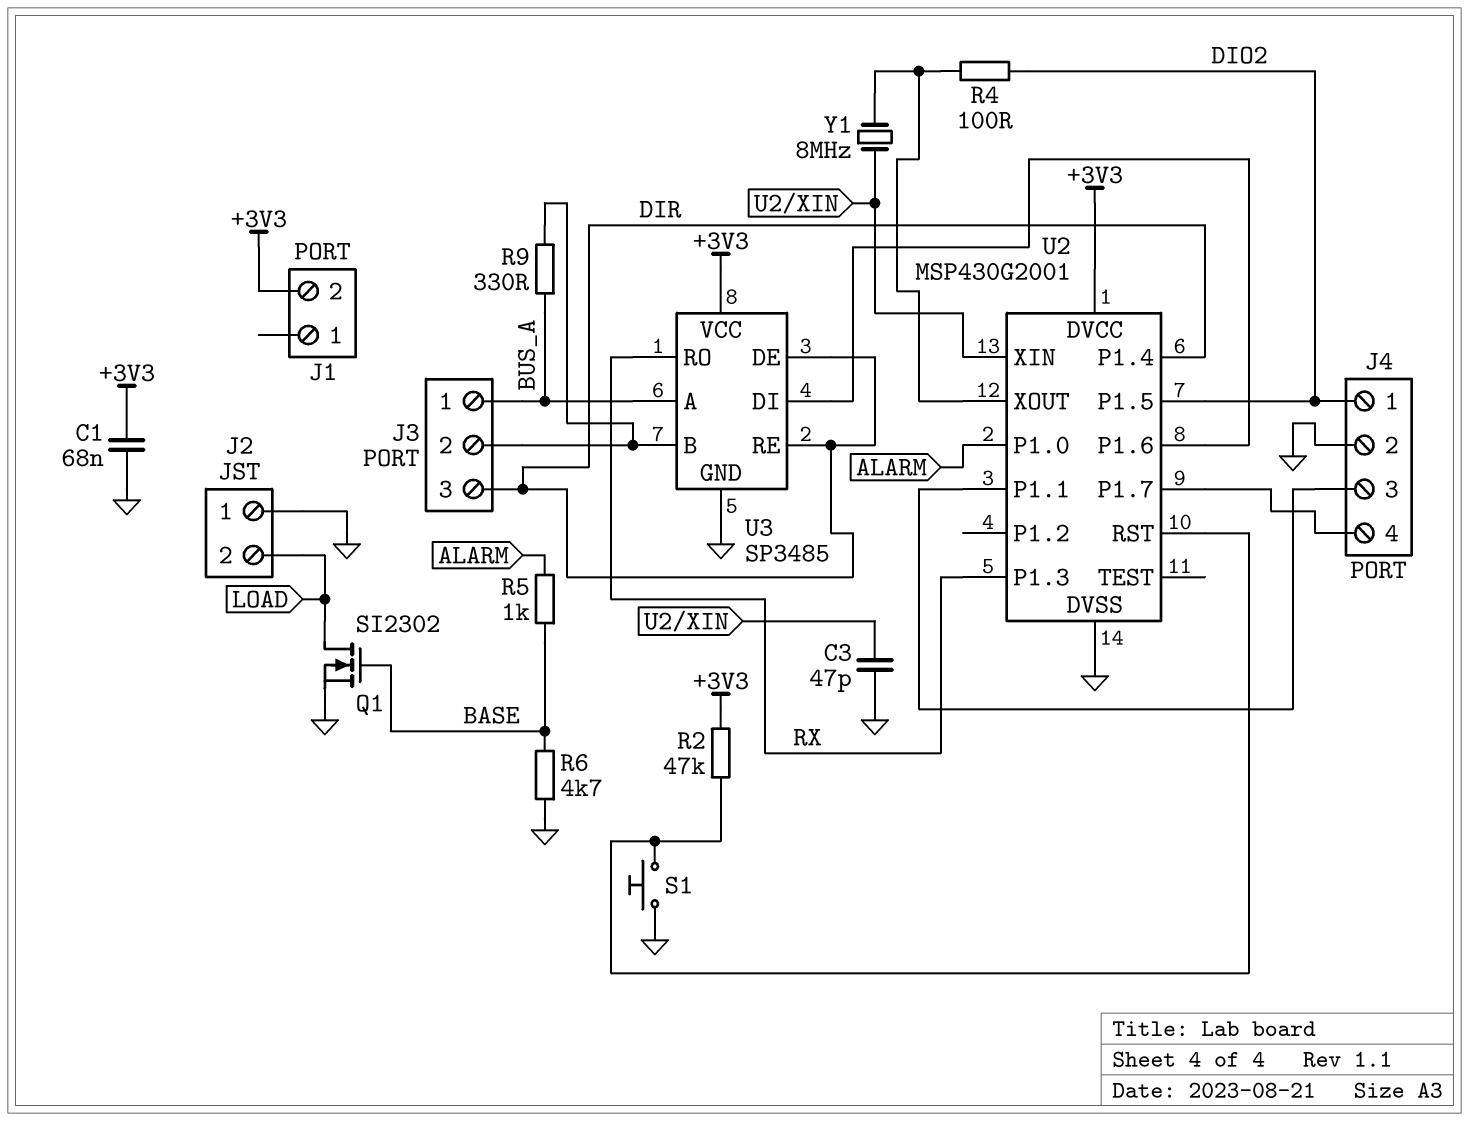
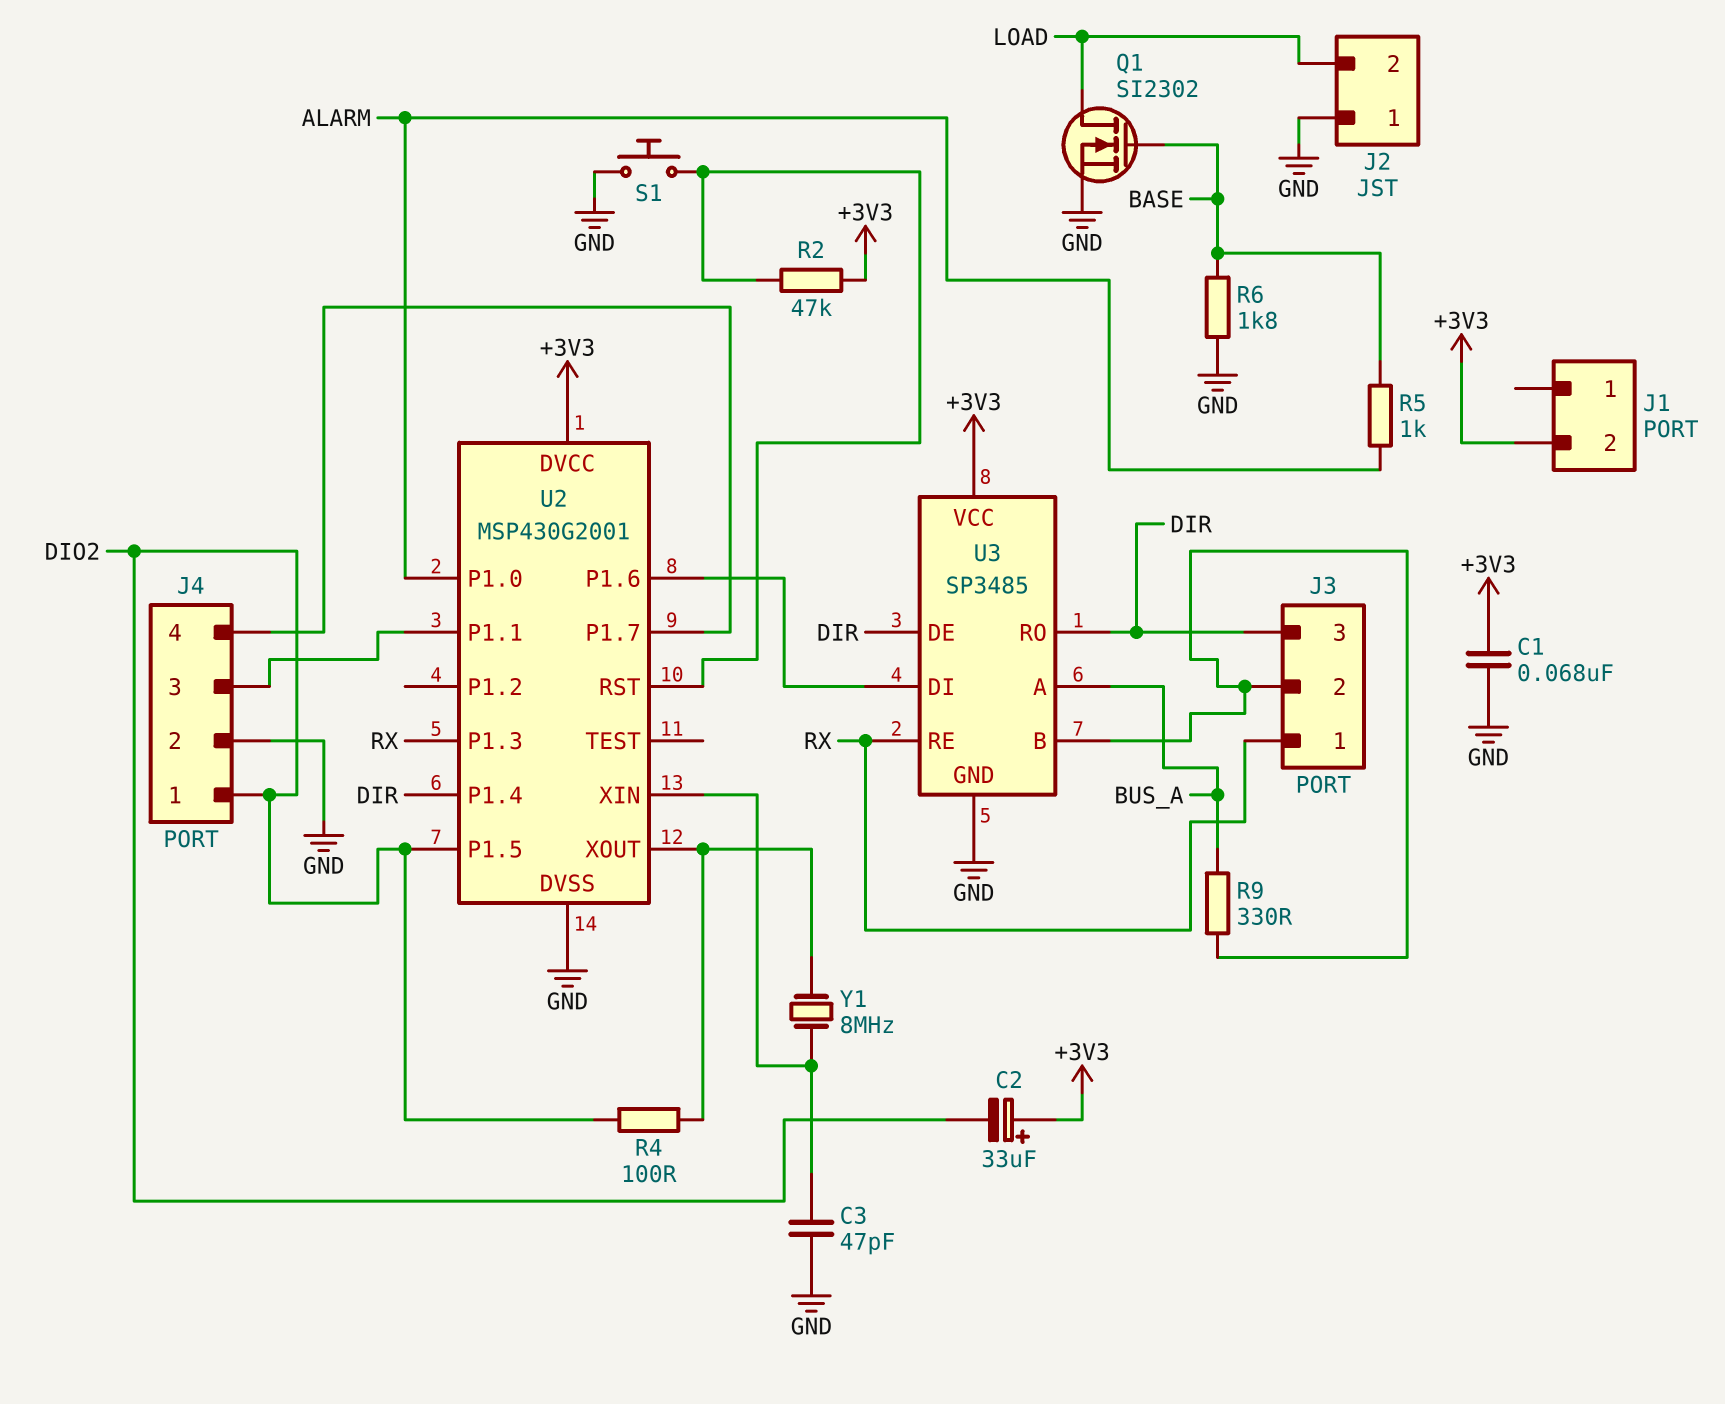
C2: none -> 33uF (plus +3V3, minus DIO2)
J3 pin 1: BUS_A -> RX
R6: 4.7k (BASE, GND) -> 1.8k (BASE, GND)
U3 pin RE: DIR -> RX
U3 pin RO: RX -> DIR

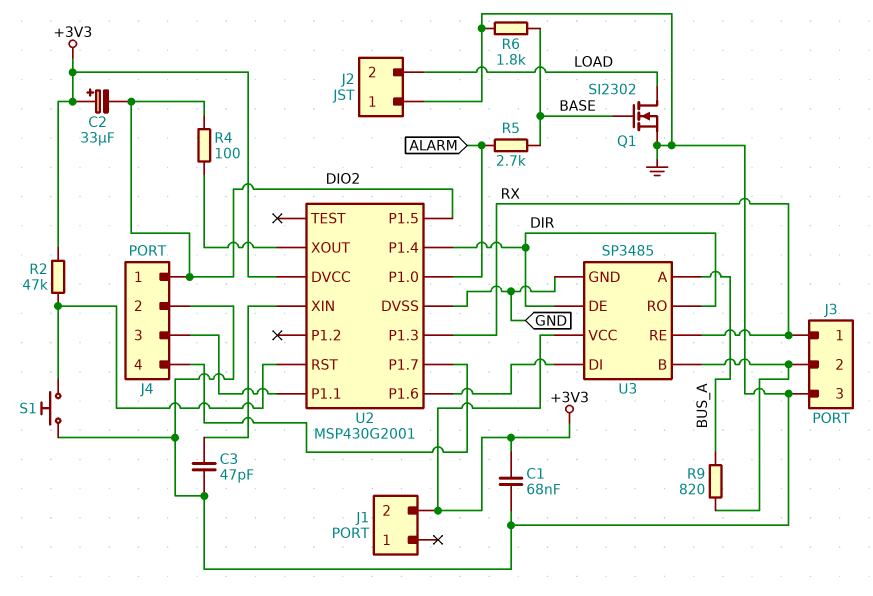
J3 pin 3: DIR -> GND
R5: 1k (ALARM, BASE) -> 2.7k (ALARM, BASE)
R9: 330 (BUS_A, J3/2) -> 820 (BUS_A, J3/2)
Y1: 8MHz (U2/XIN, U2/XOUT) -> none

